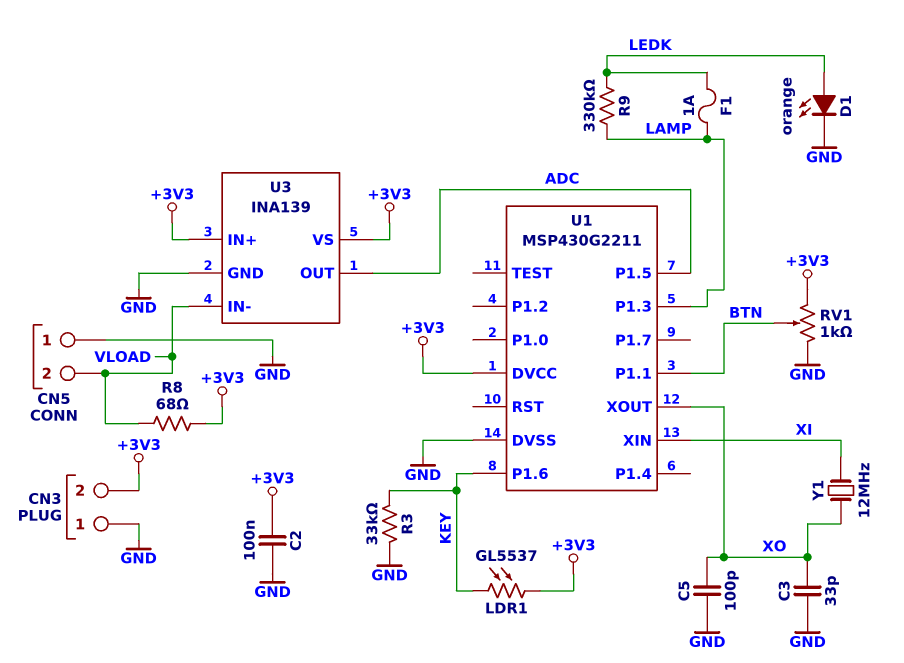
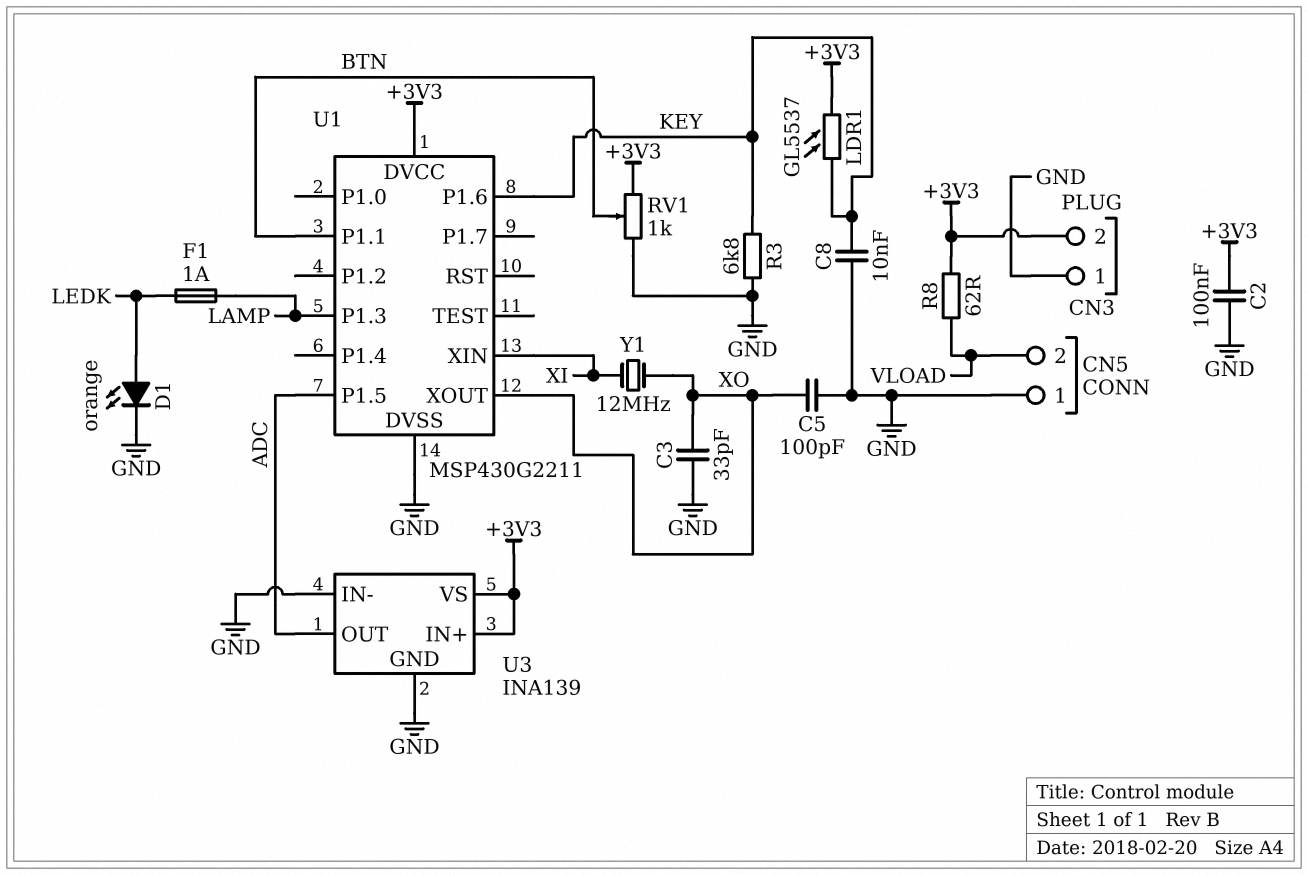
C8: none -> 10nF (GND, KEY)
R3: 33k (GND, KEY) -> 6.8k (GND, KEY)
R8: 68 (+3V3, VLOAD) -> 62 (+3V3, VLOAD)
R9: 330k (LAMP, LEDK) -> none
U3 pin IN-: VLOAD -> GND

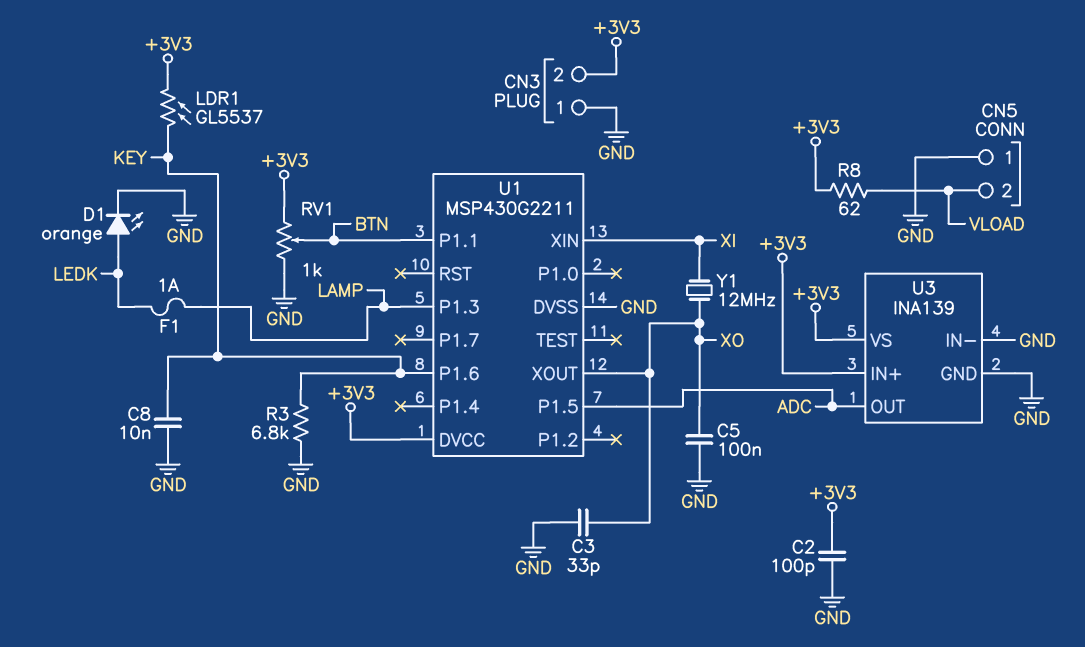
C2: 100nF (+3V3, GND) -> 100pF (+3V3, GND)
C5: 100pF (GND, XO) -> 100nF (GND, XO)

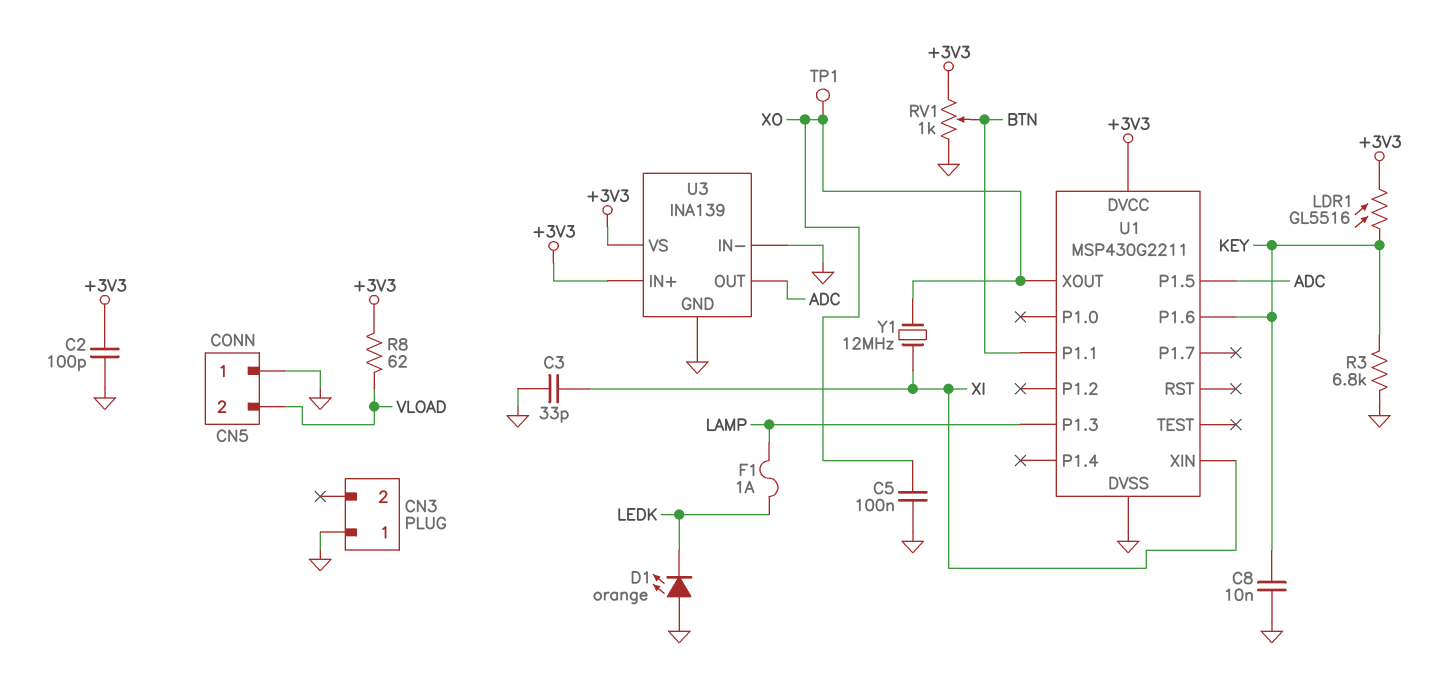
C3: 33pF (GND, XO) -> 33pF (GND, XI)
CN3 pin 2: +3V3 -> none
D1: LED orange (A LEDK, K GND) -> LED orange (A GND, K LEDK)
LDR1: GL5537 (+3V3, KEY) -> GL5516 (+3V3, KEY)
TP1: none -> test point (XO)

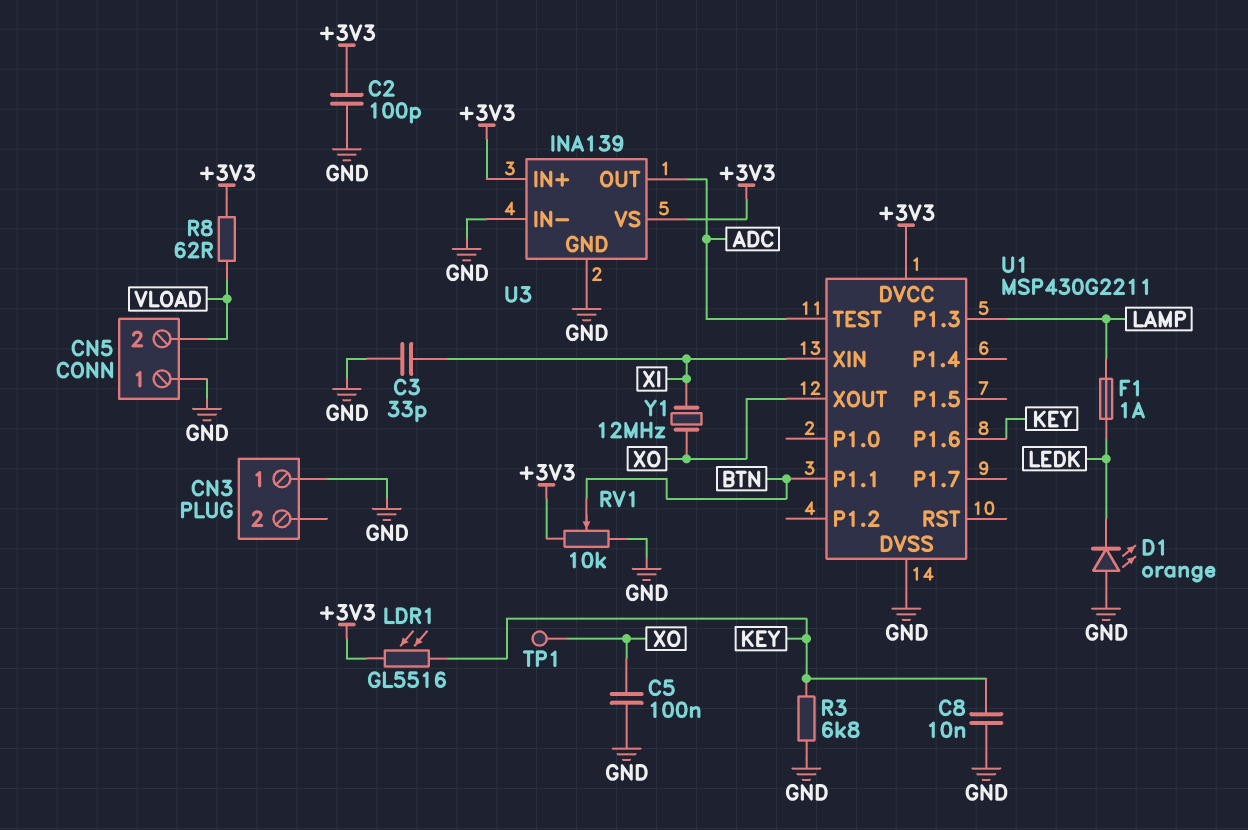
RV1: 1k (+3V3, GND, wiper BTN) -> 10k (+3V3, GND, wiper BTN)
U1 pin P1.5: ADC -> none
U1 pin TEST: none -> ADC

